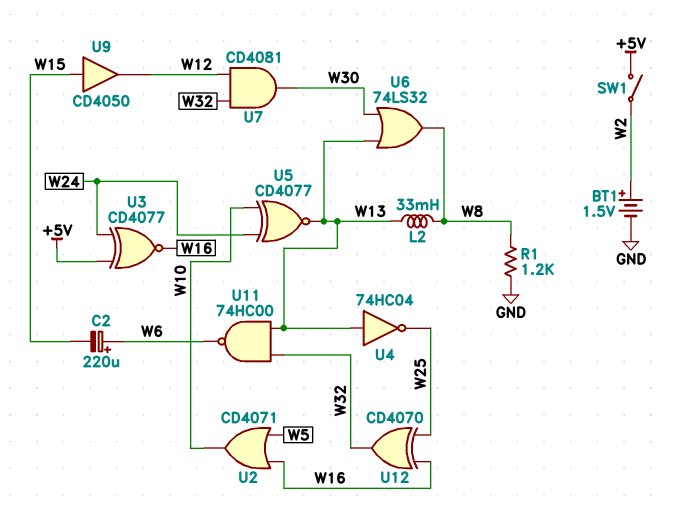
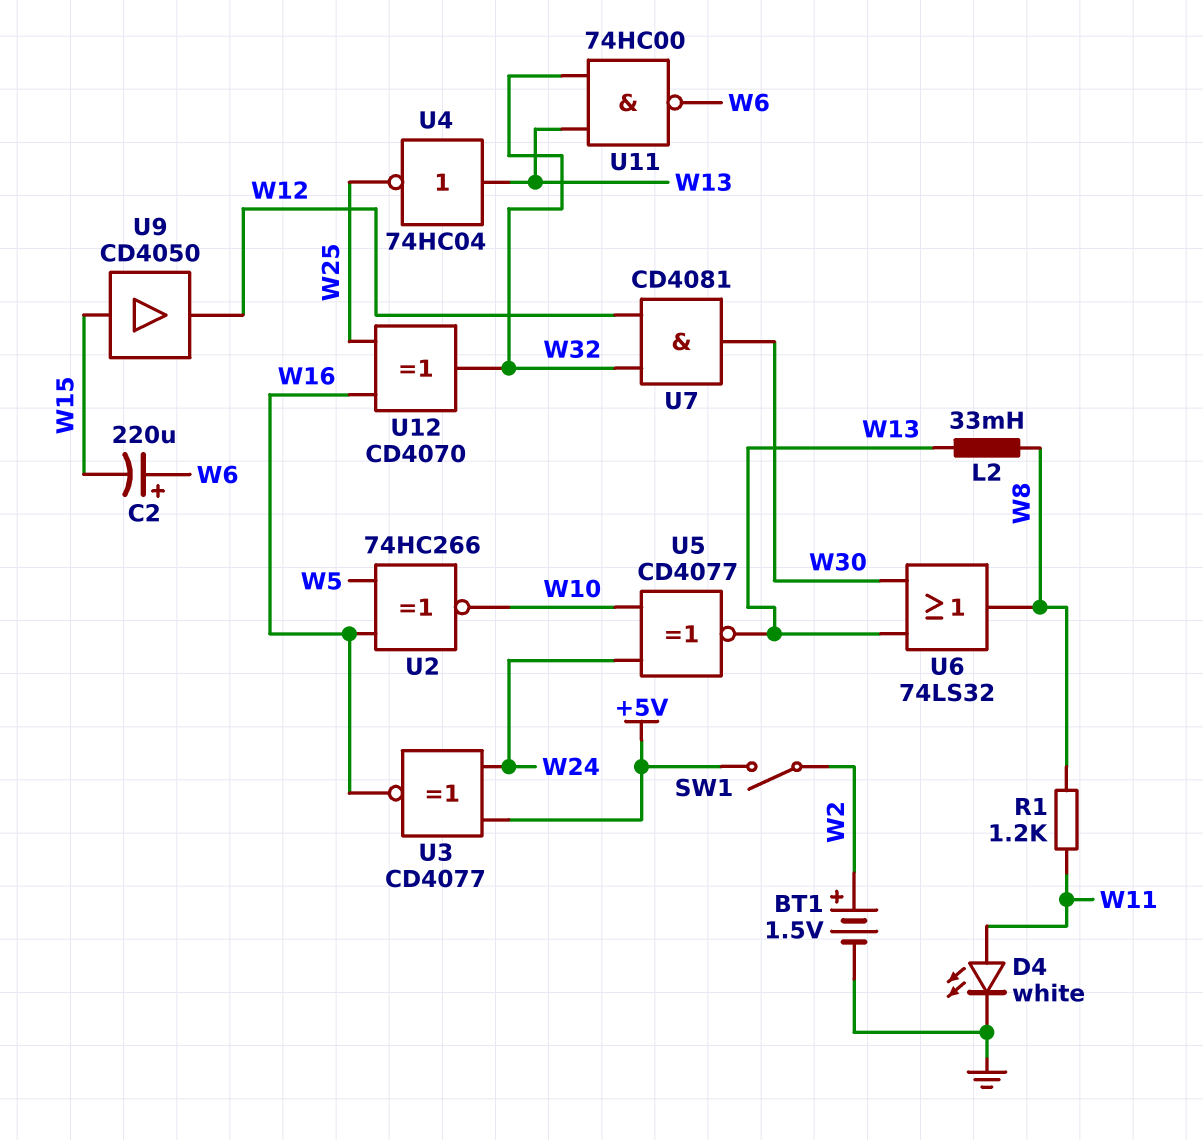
D4: none -> LED white (A W11, K GND)
R1: 1.2k (GND, W8) -> 1.2k (W8, W11)
U2: OR CD4071 (in W5, in W16, out W10) -> XNOR 74HC266 (in W5, in W16, out W10)

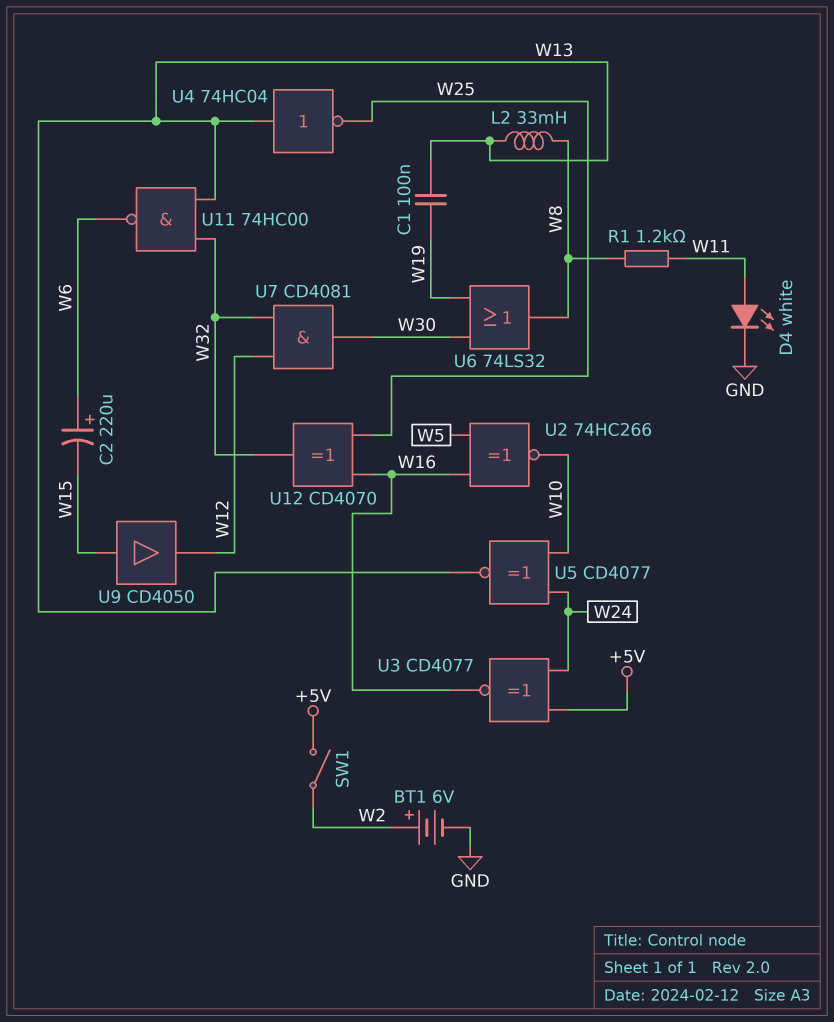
BT1: 1.5V (plus W2, minus GND) -> 6V (plus W2, minus GND)
C1: none -> 100nF (W13, W19)
U6: OR 74LS32 (in W13, in W30, out W8) -> OR 74LS32 (in W19, in W30, out W8)

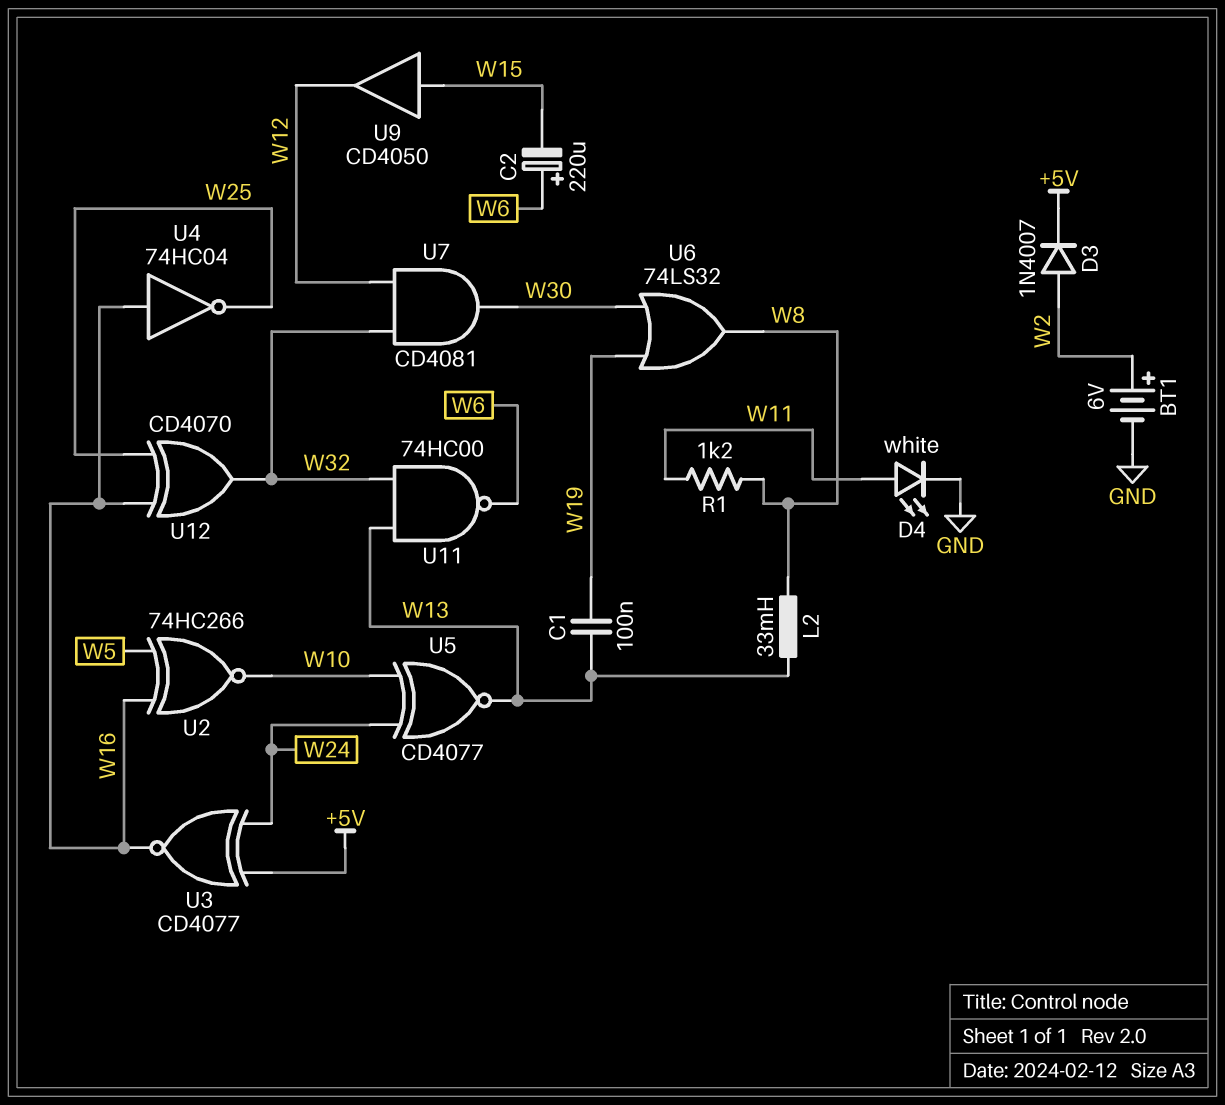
D3: none -> diode 1N4007 (A W2, K +5V)
SW1: switch (+5V, W2) -> none
U4: NOT 74HC04 (in W13, out W25) -> NOT 74HC04 (in W16, out W25)

